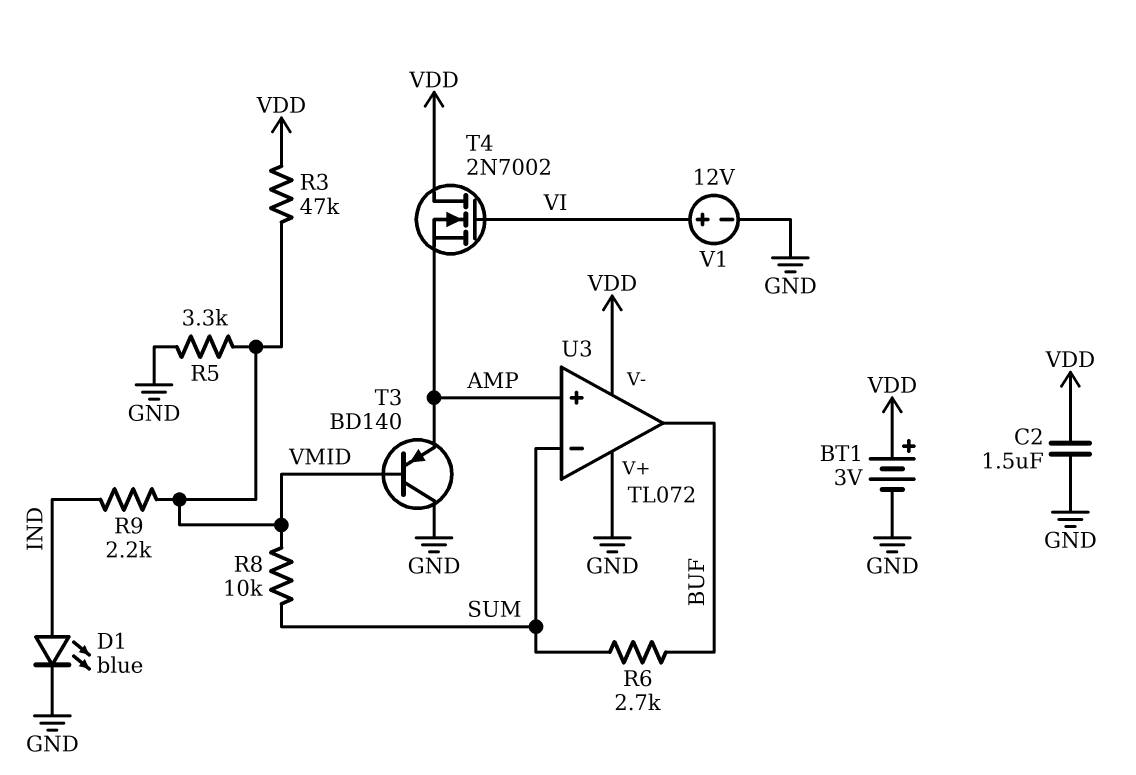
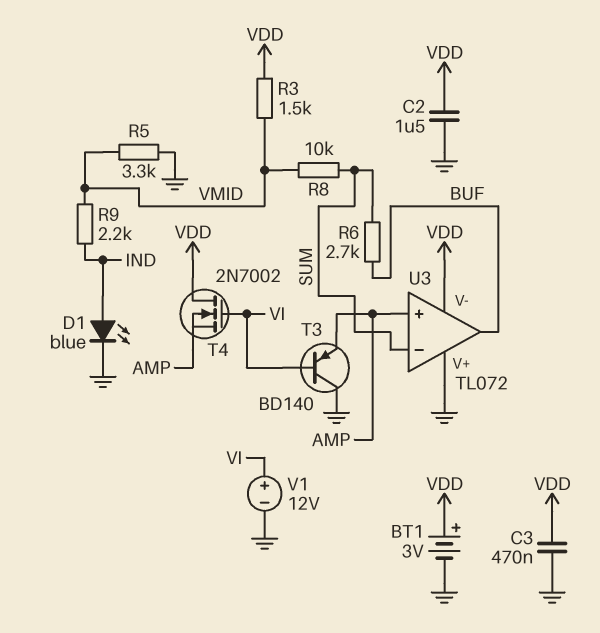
C3: none -> 470nF (GND, VDD)
R3: 47k (VDD, VMID) -> 1.5k (VDD, VMID)
T3: PNP BD140 (B VMID, C GND, E AMP) -> PNP BD140 (B VI, C GND, E AMP)

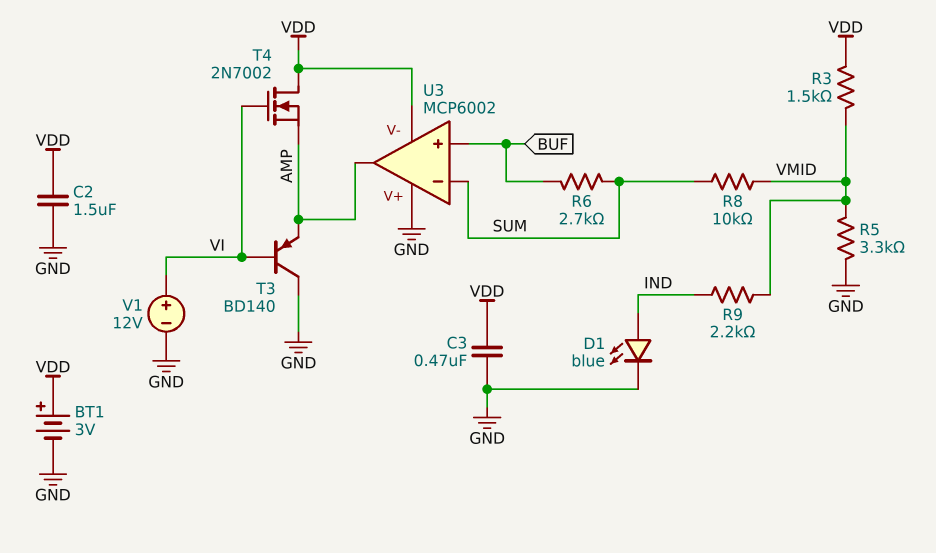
U3: TL072 -> MCP6002
U3 pin in+: AMP -> BUF
U3 pin out: BUF -> AMP

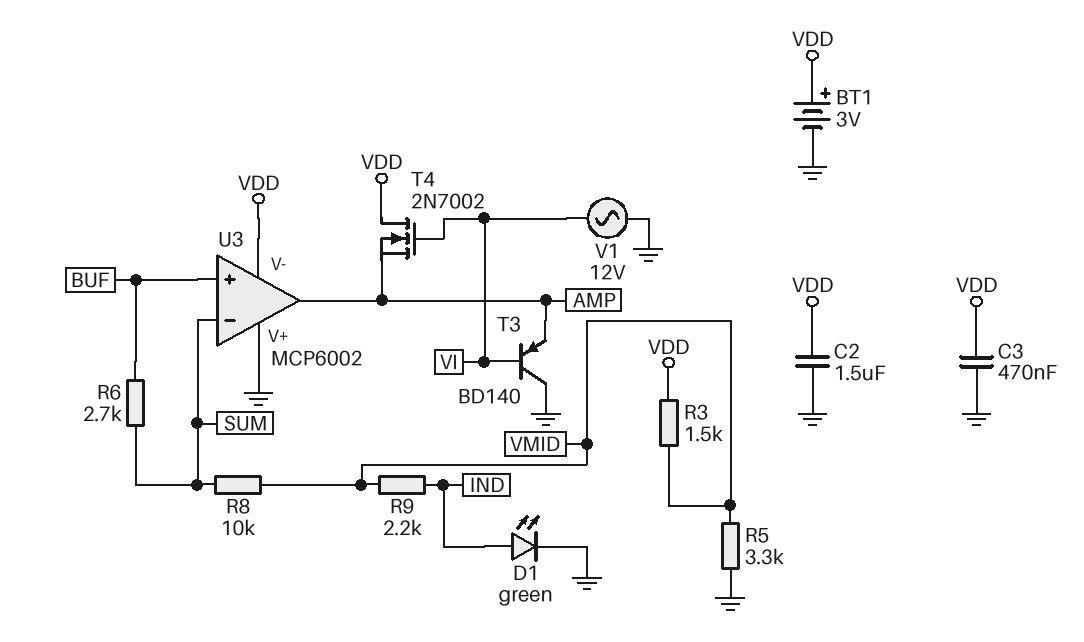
D1: LED blue (A IND, K GND) -> LED green (A IND, K GND)
V1: 12V (plus VI, minus GND) -> AC 12V (GND, VI)

